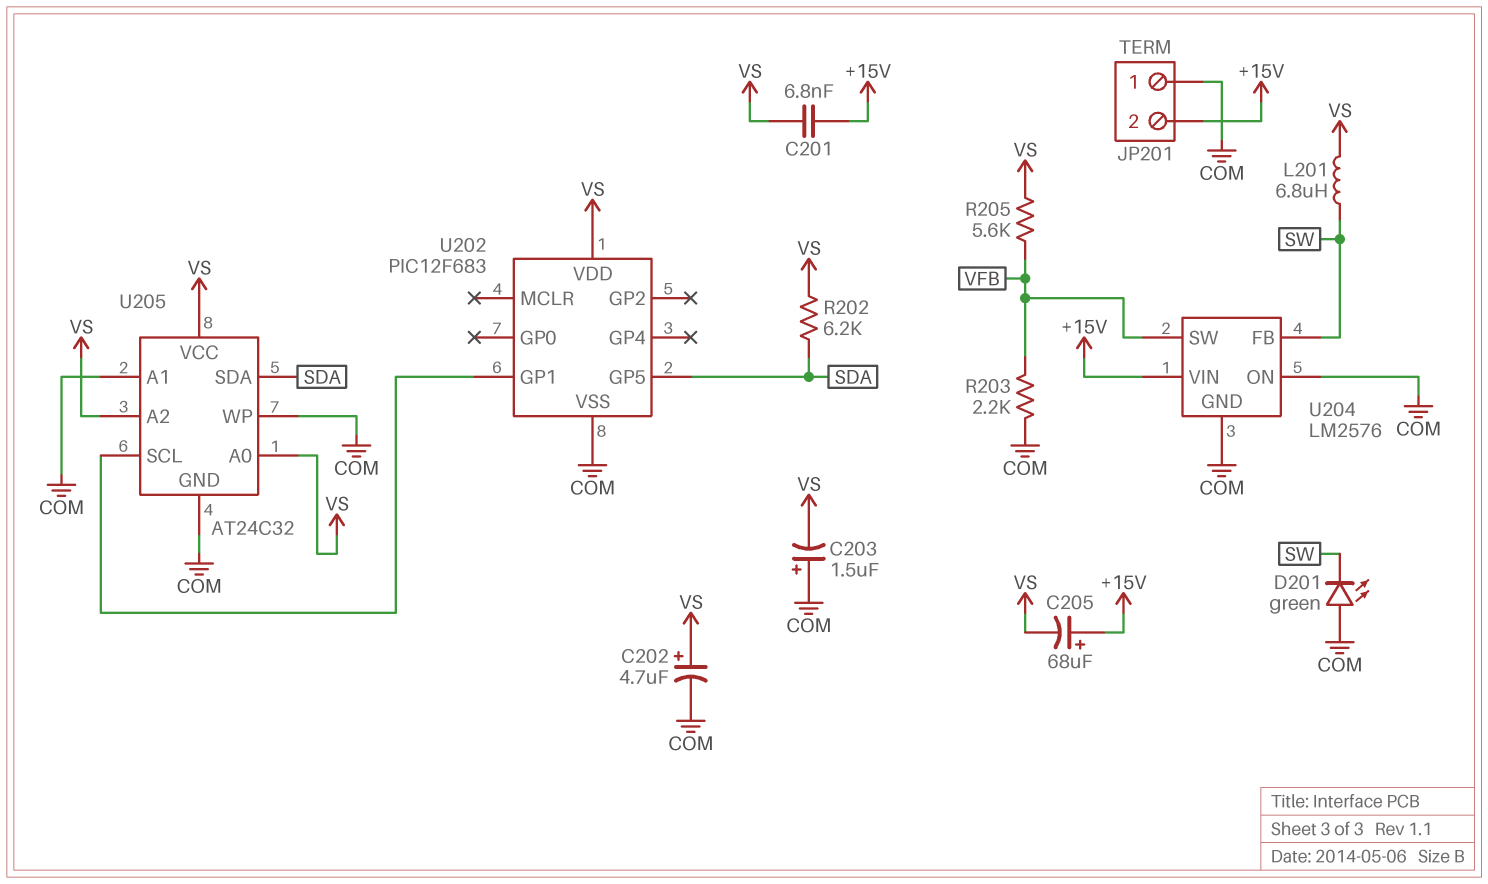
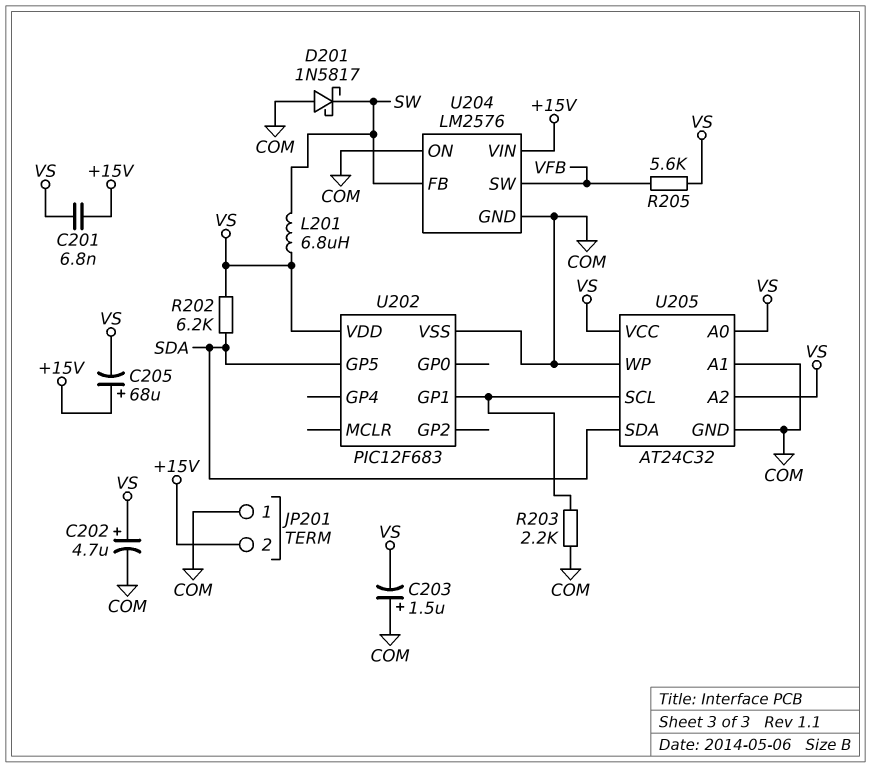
D201: LED green (A COM, K SW) -> schottky 1N5817 (A COM, K SW)
R203: 2.2k (COM, VFB) -> 2.2k (COM, U202/GP1)

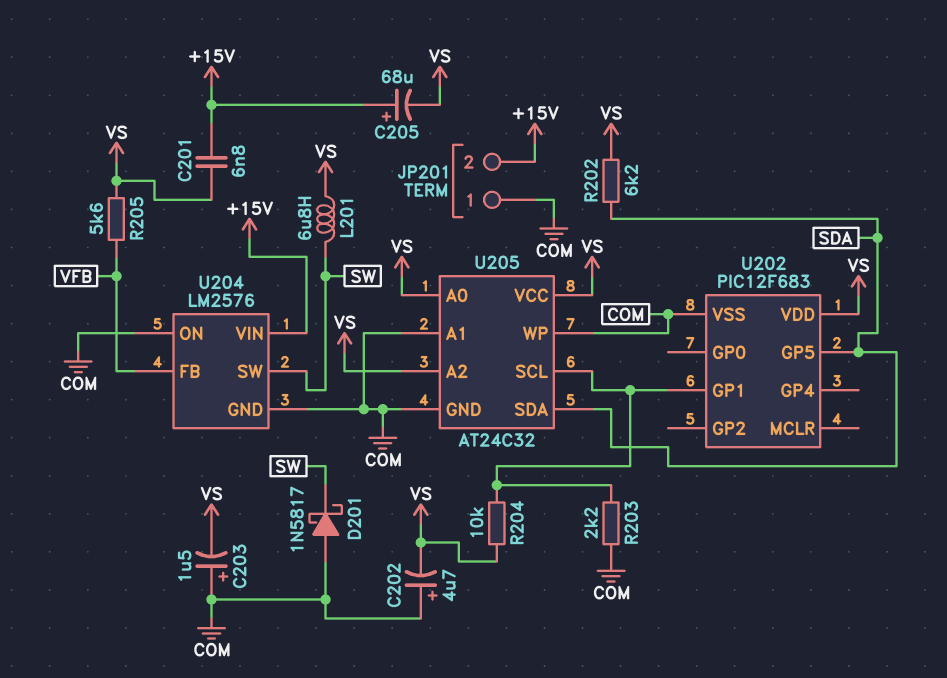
C202: 4.7uF (plus VS, minus COM) -> 4.7uF (plus COM, minus VS)
R204: none -> 10k (U202/GP1, VS)
U204 pin FB: SW -> VFB
U204 pin SW: VFB -> SW

